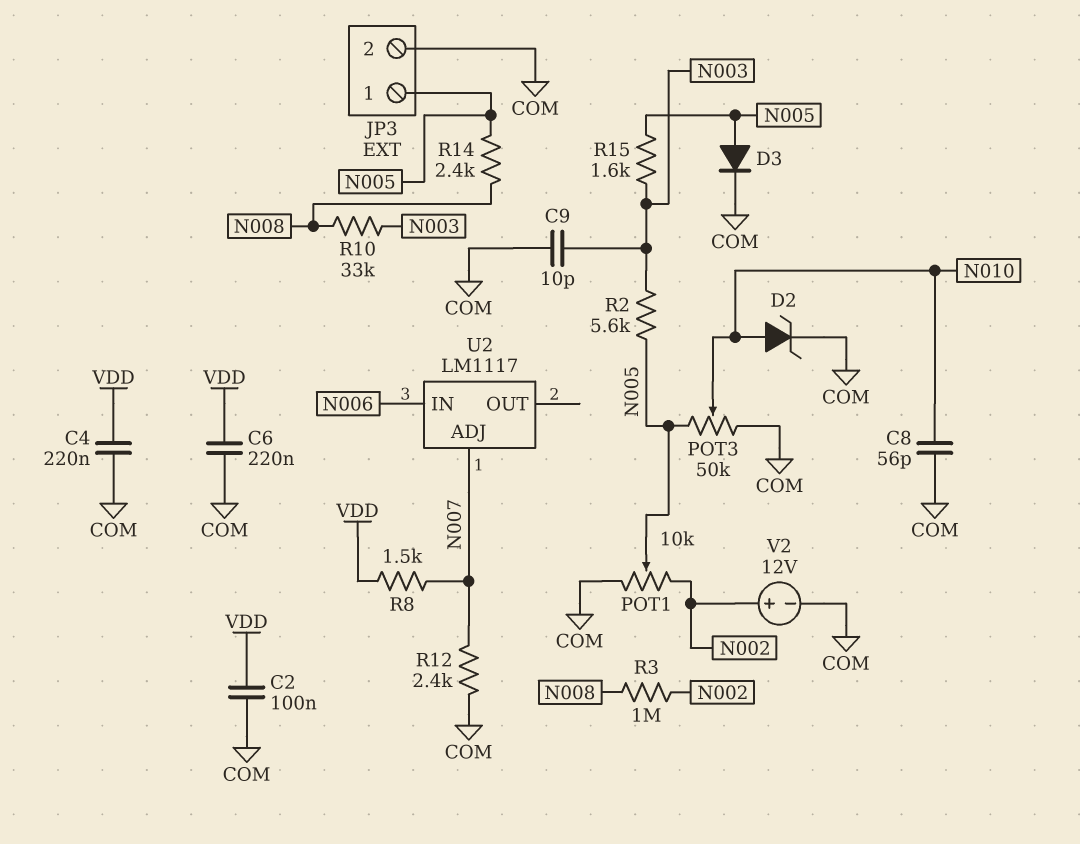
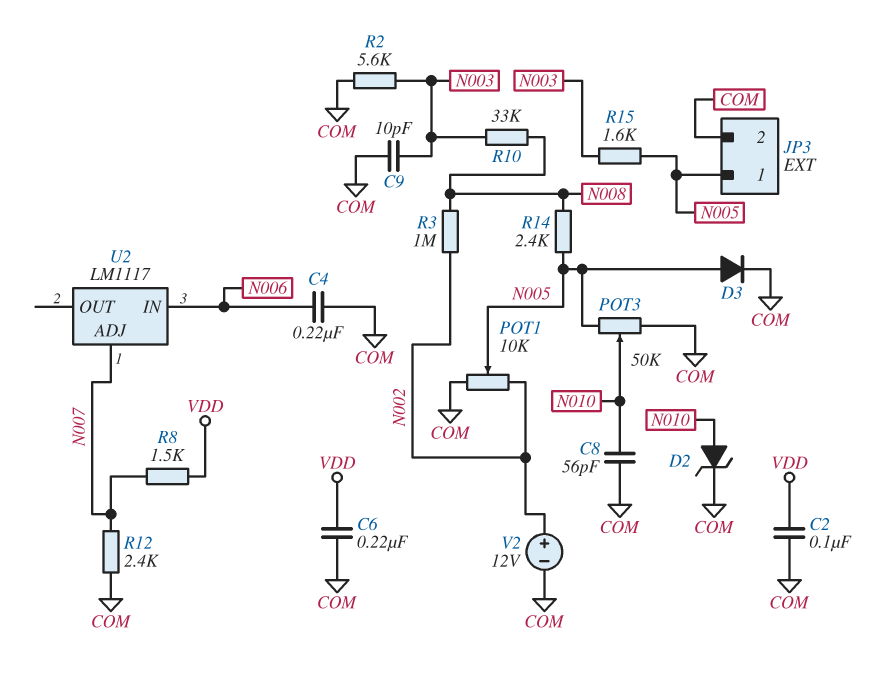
C4: 220nF (COM, VDD) -> 220nF (COM, N006)
R2: 5.6k (N003, N005) -> 5.6k (COM, N003)

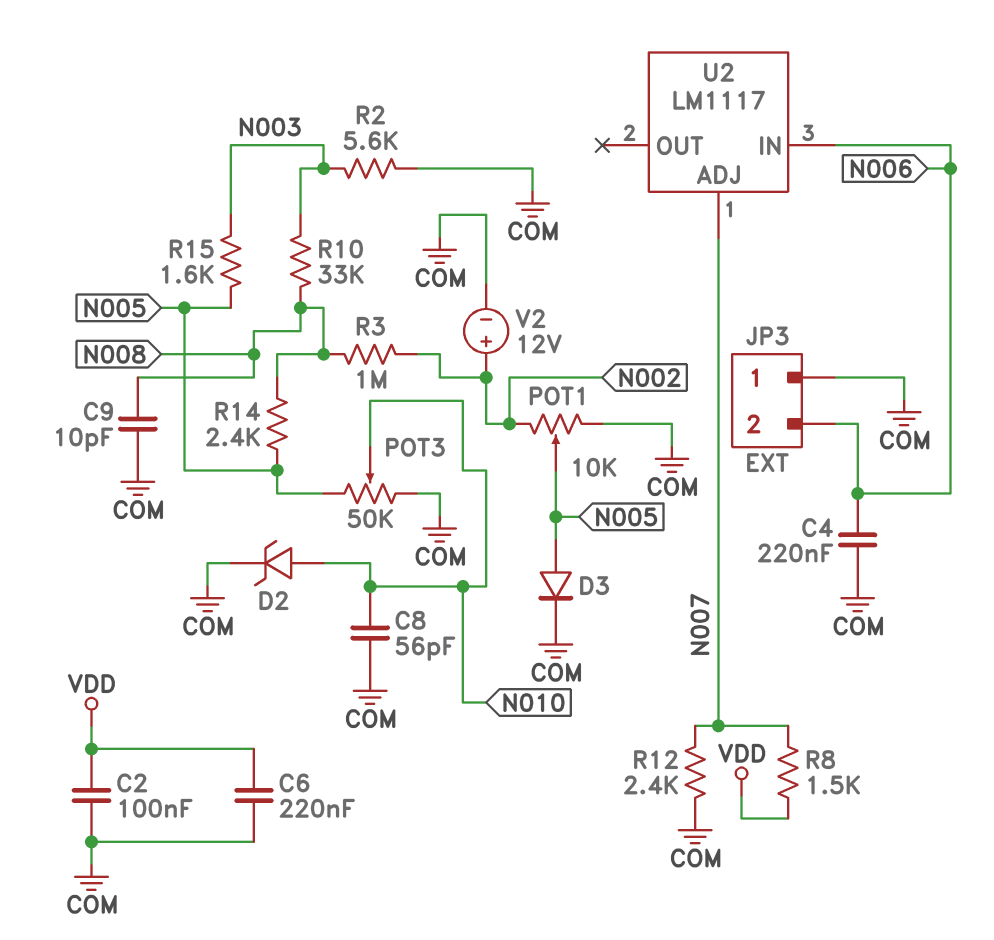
C9: 10pF (COM, N003) -> 10pF (COM, N008)
JP3 pin 1: N005 -> COM
JP3 pin 2: COM -> N006

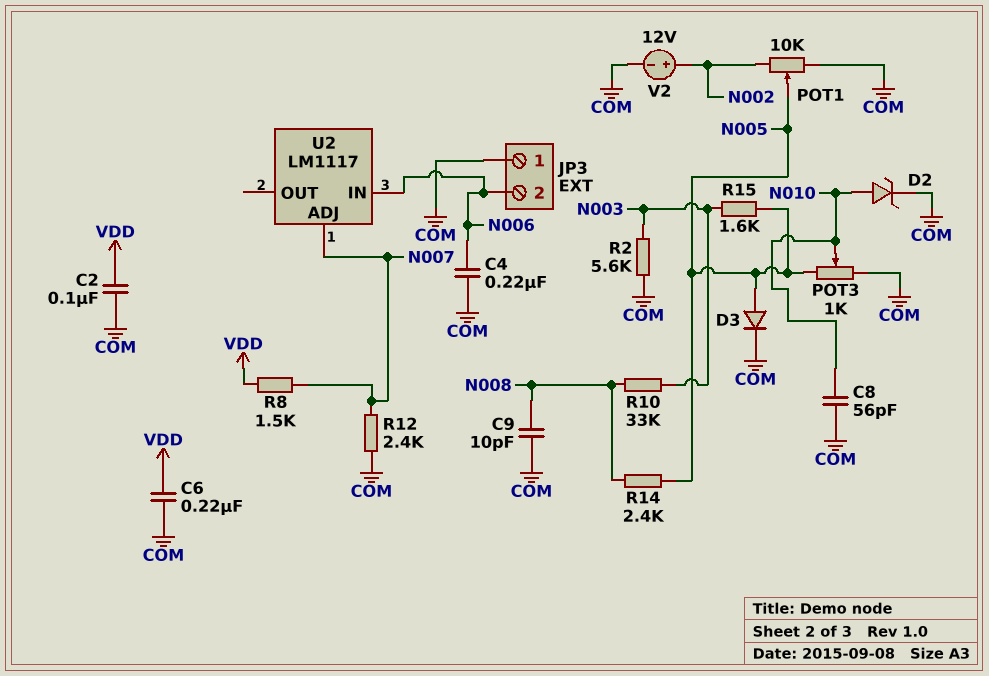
POT3: 50k (COM, N005, wiper N010) -> 1k (COM, N005, wiper N010)
R3: 1M (N002, N008) -> none

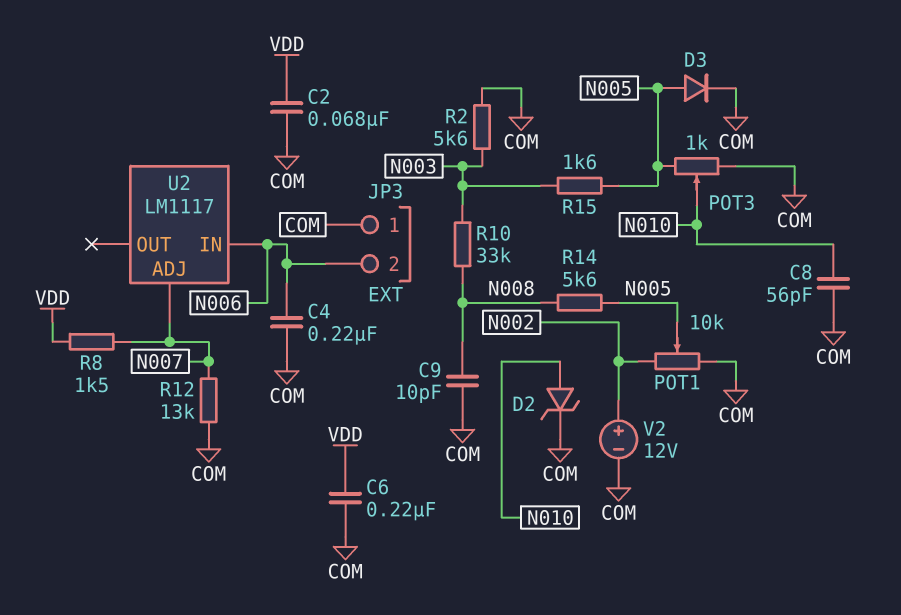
C2: 100nF (COM, VDD) -> 68nF (COM, VDD)
R12: 2.4k (COM, N007) -> 13k (COM, N007)
R14: 2.4k (N005, N008) -> 5.6k (N005, N008)

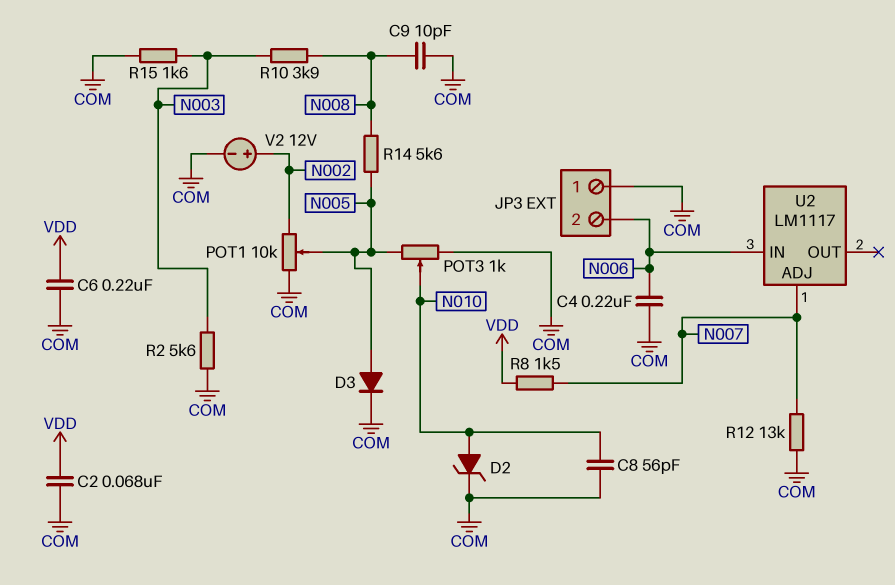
R10: 33k (N003, N008) -> 3.9k (N003, N008)
R15: 1.6k (N003, N005) -> 1.6k (COM, N003)

